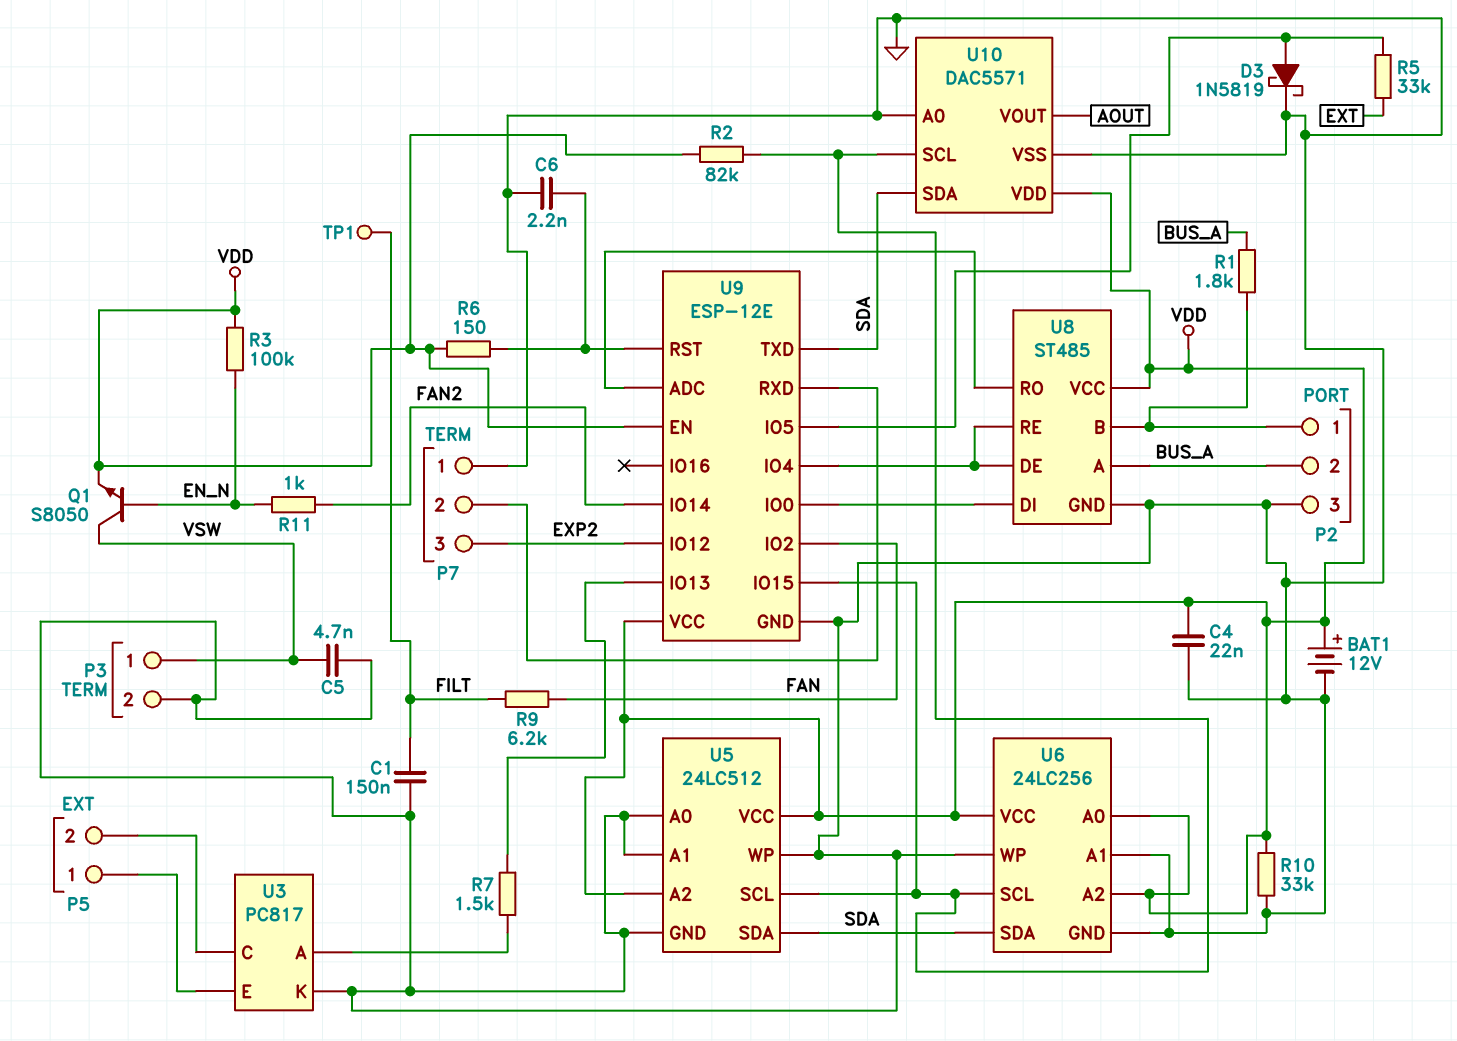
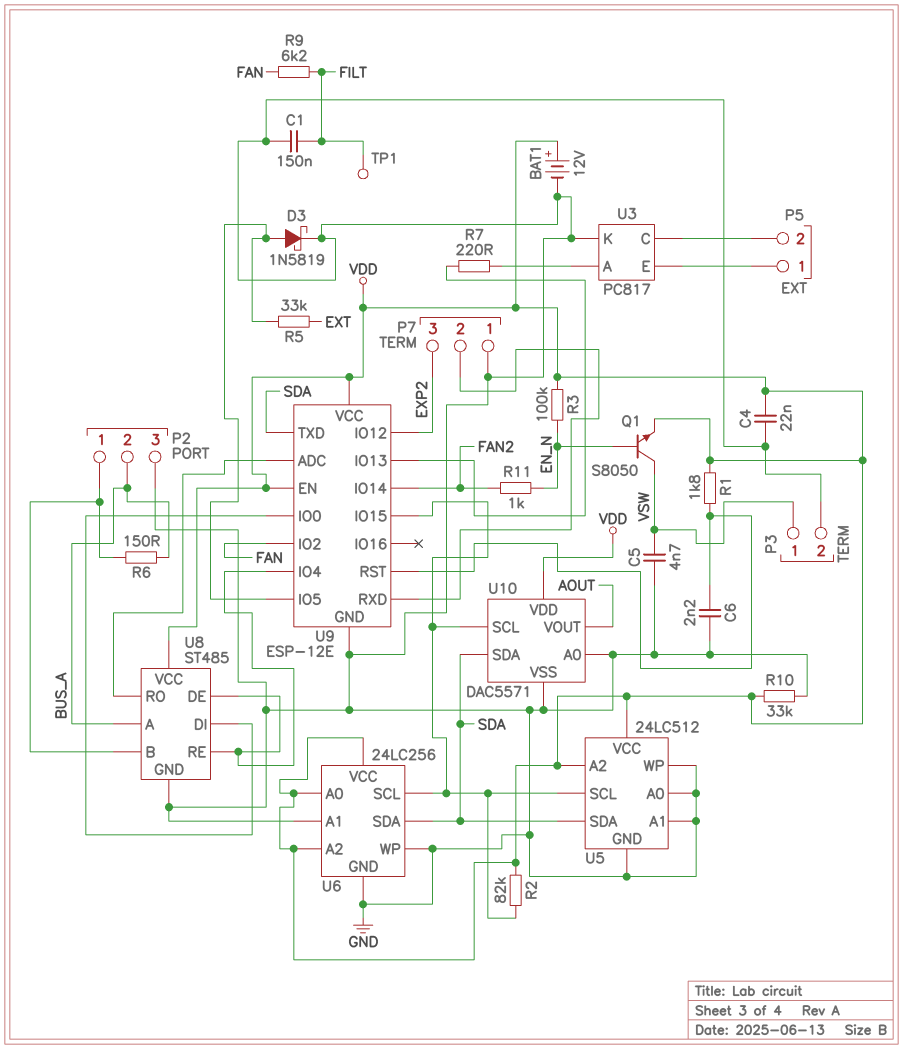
R1: 1.8k (BUS_A, P2/1) -> 1.8k (U9/RST, VDD)
R6: 150 (U9/RST, VDD) -> 150 (BUS_A, P2/1)
R7: 1.5k (U3/A, U9/IO13) -> 220 (U3/A, U9/IO13)

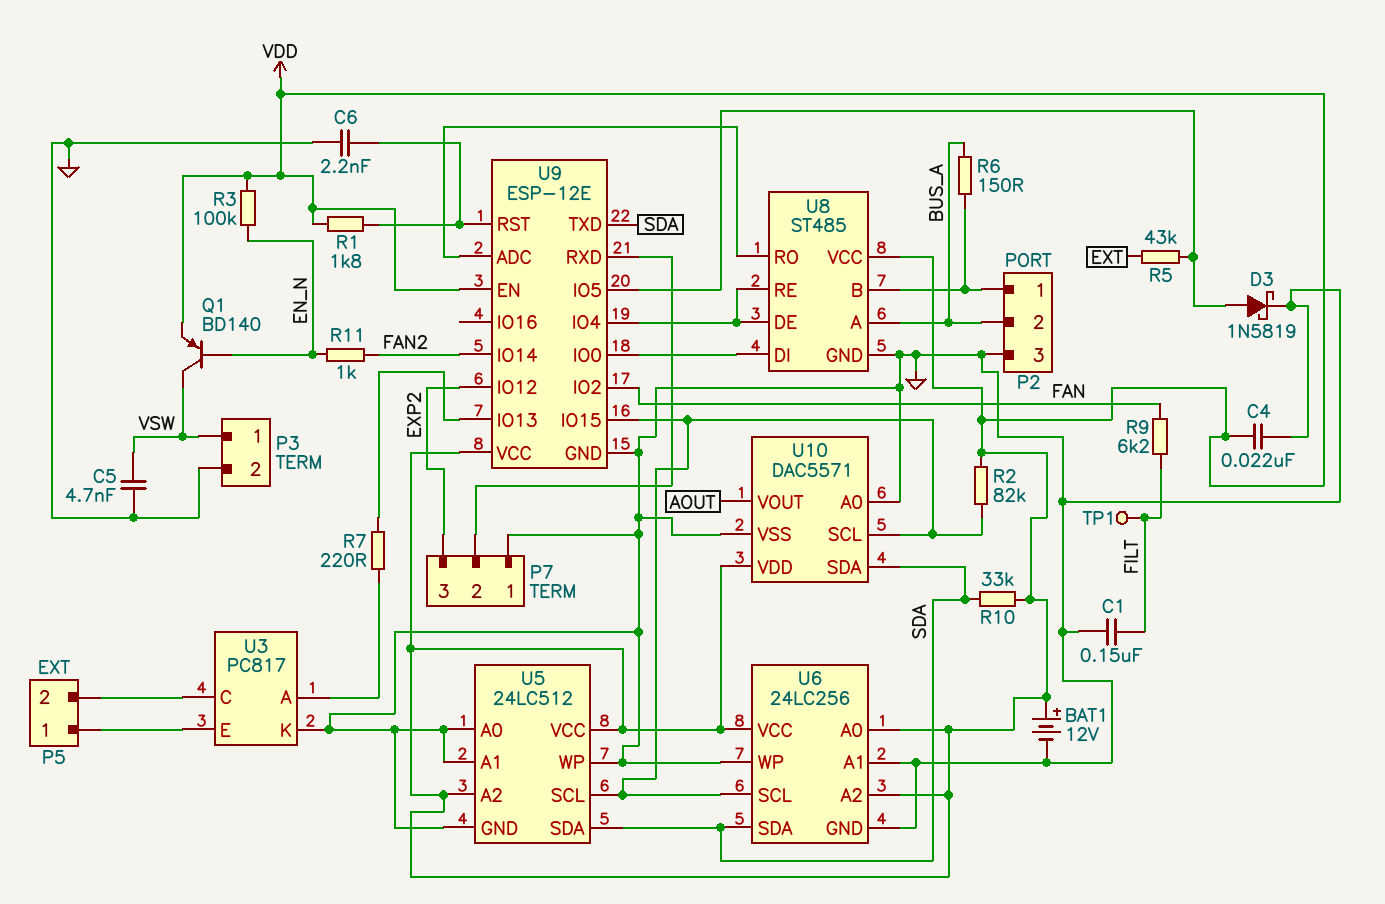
Q1: NPN S8050 (B EN_N, C VSW, E VDD) -> PNP BD140 (B EN_N, C VSW, E VDD)
R5: 33k (EXT, U9/IO5) -> 43k (EXT, U9/IO5)
R10: 33k (GND, VDD) -> 33k (SDA, VDD)

